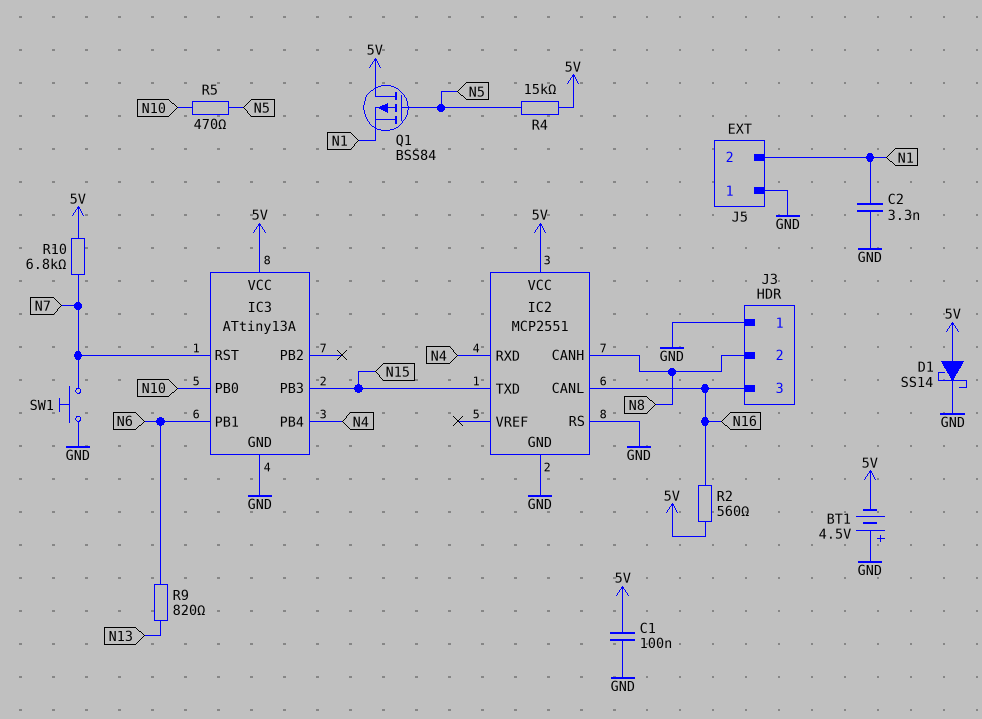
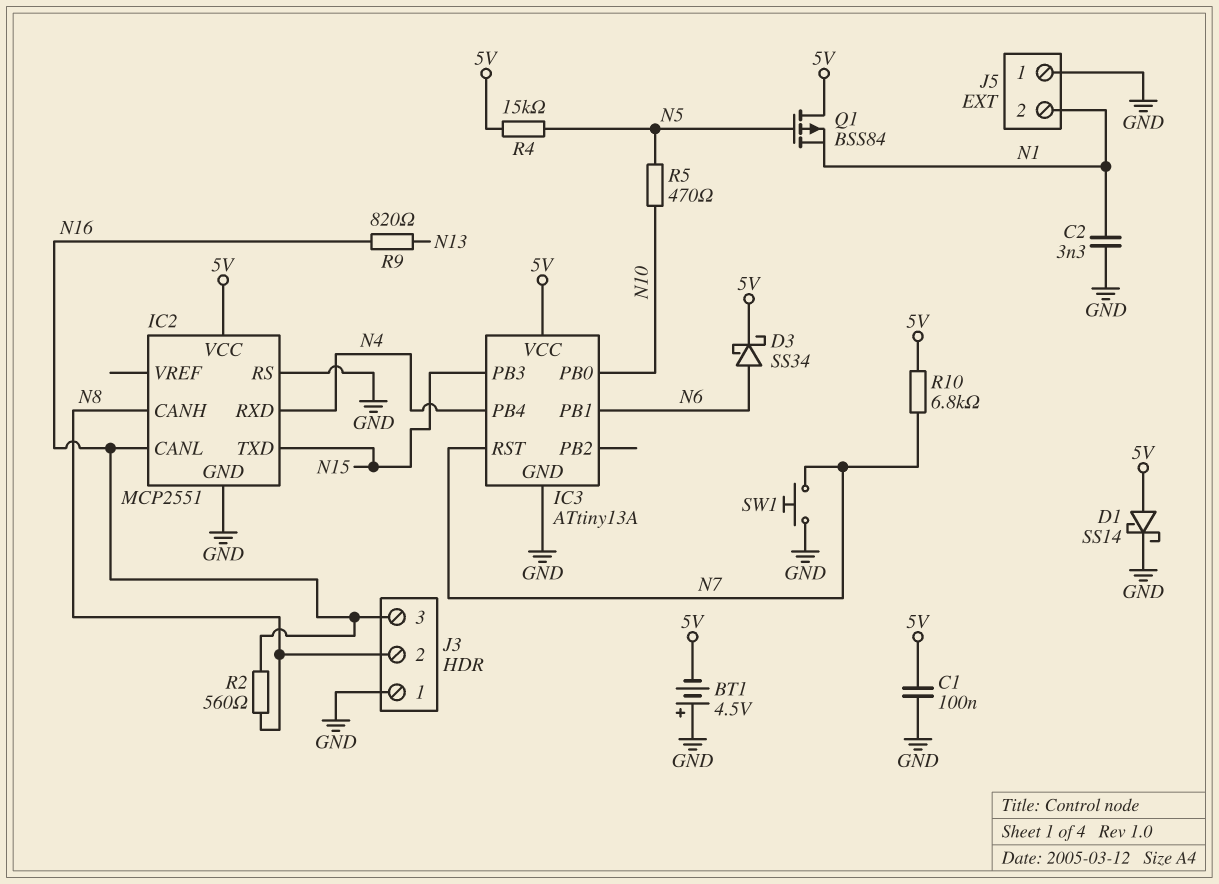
D3: none -> schottky SS34 (A N6, K 5V)
R2: 560 (5V, N16) -> 560 (N8, N16)
R9: 820 (N6, N13) -> 820 (N13, N16)

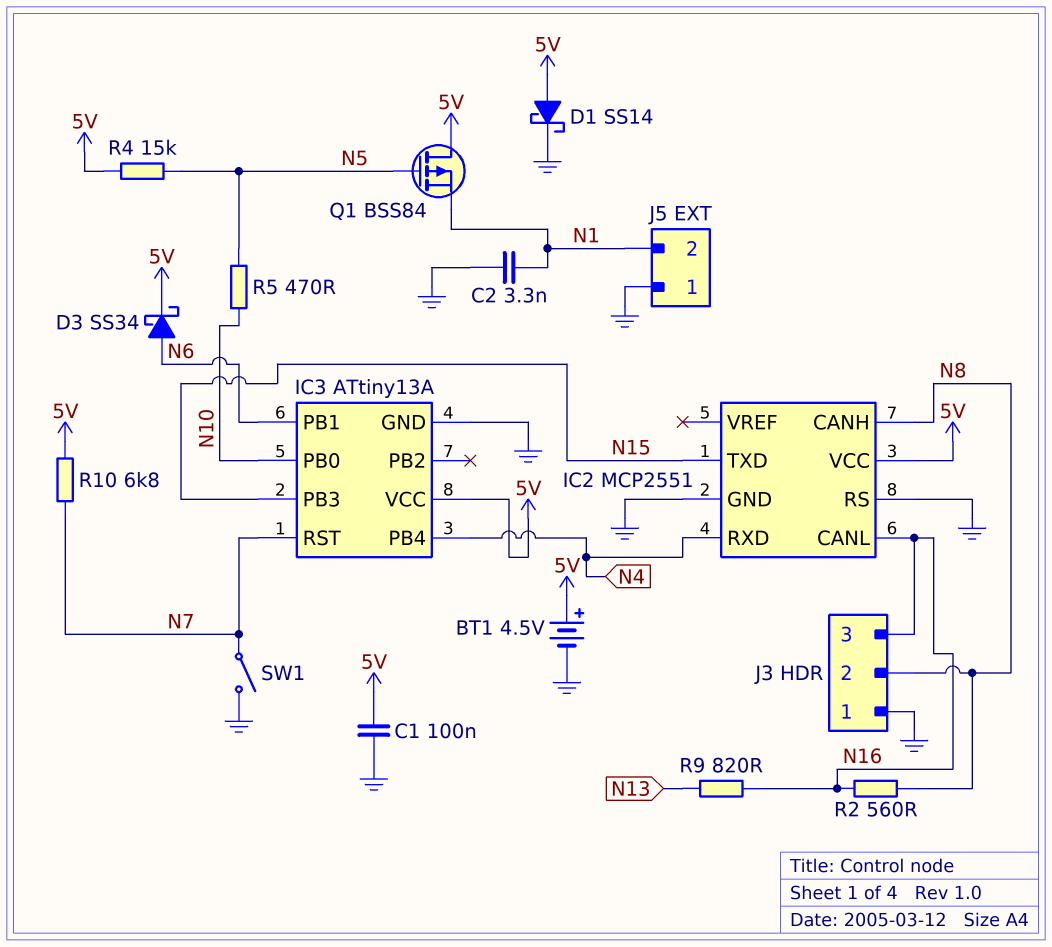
BT1: 4.5V (plus GND, minus 5V) -> 4.5V (plus 5V, minus GND)
SW1: button (GND, N7) -> switch (GND, N7)

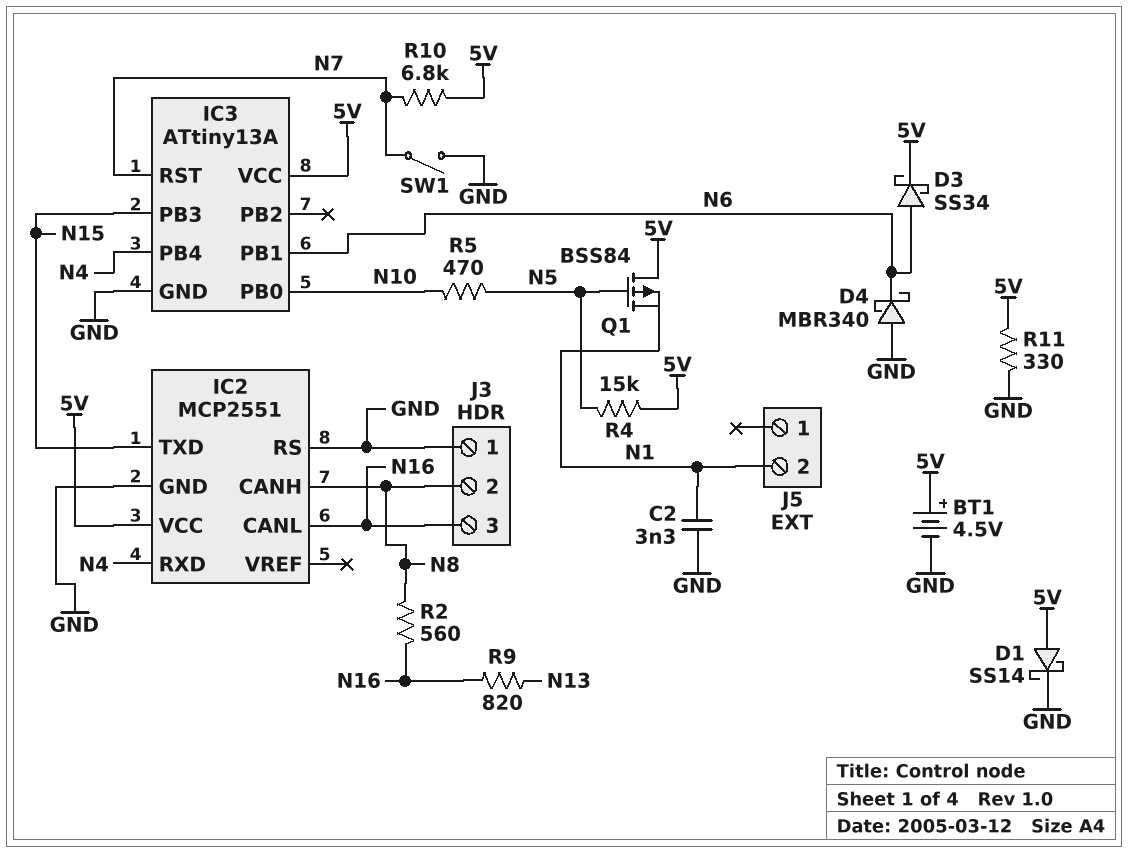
C1: 100nF (5V, GND) -> none
D4: none -> schottky MBR340 (A GND, K N6)
J5 pin 1: GND -> none
R11: none -> 330 (5V, GND)

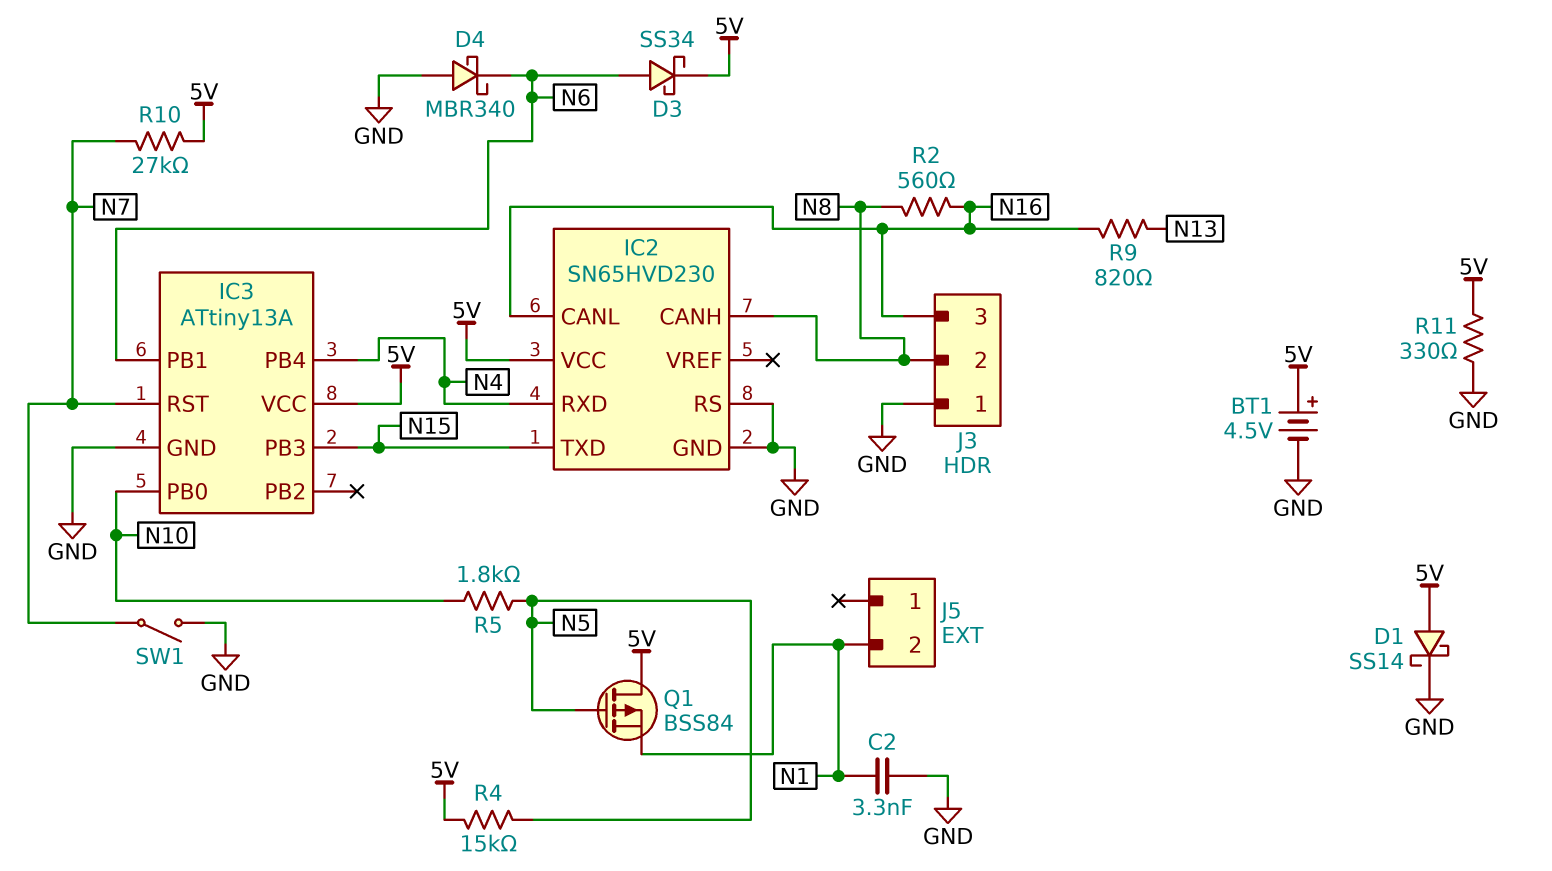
IC2: MCP2551 -> SN65HVD230
R5: 470 (N5, N10) -> 1.8k (N5, N10)
R10: 6.8k (5V, N7) -> 27k (5V, N7)

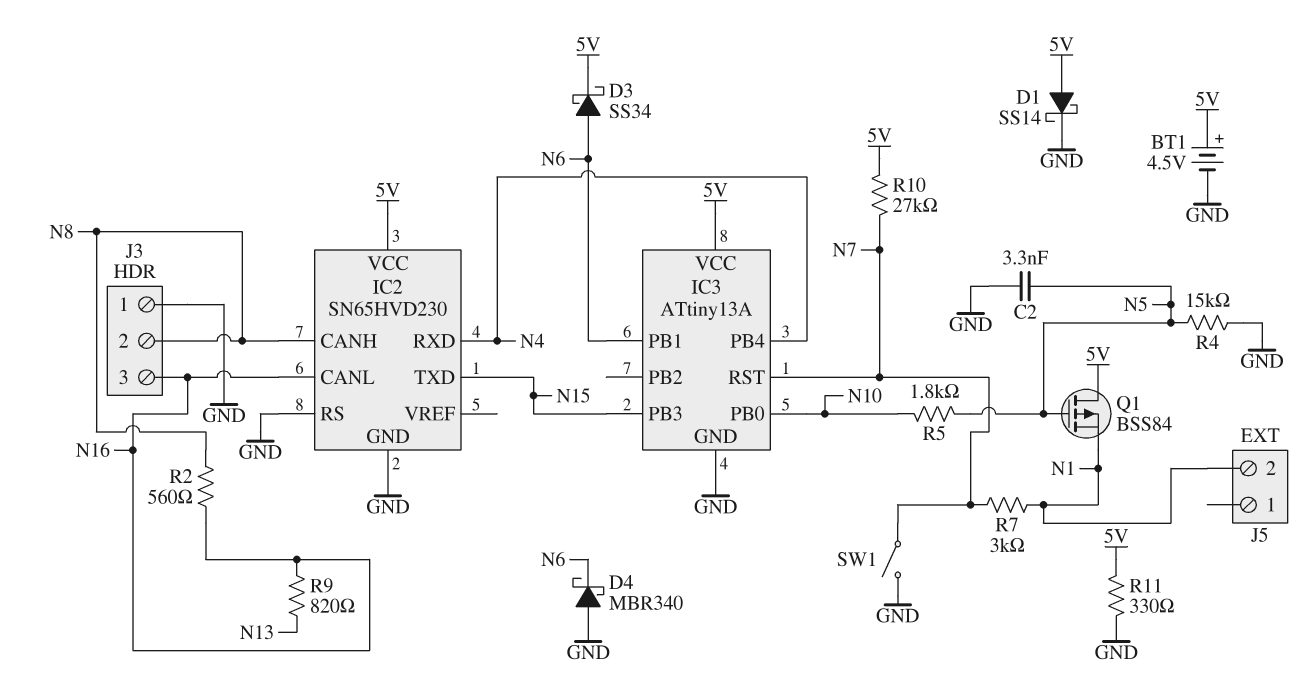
C2: 3.3nF (GND, N1) -> 3.3nF (GND, N5)
R4: 15k (5V, N5) -> 15k (GND, N5)
R7: none -> 3k (N1, N7)

